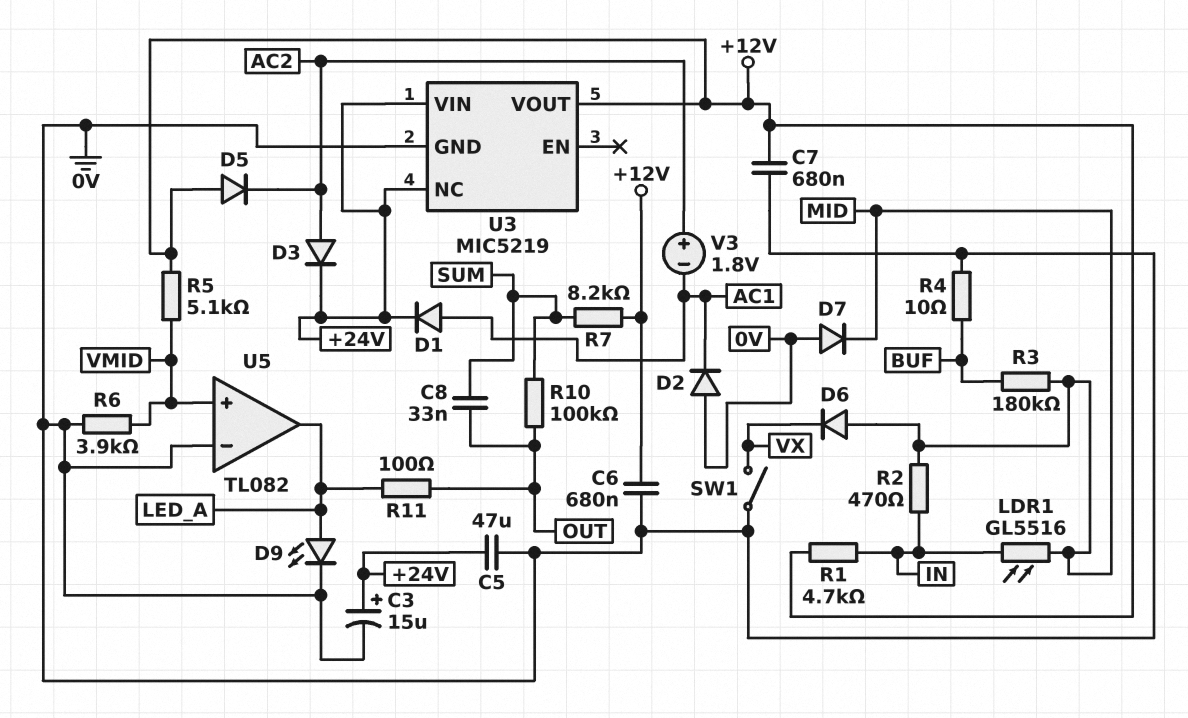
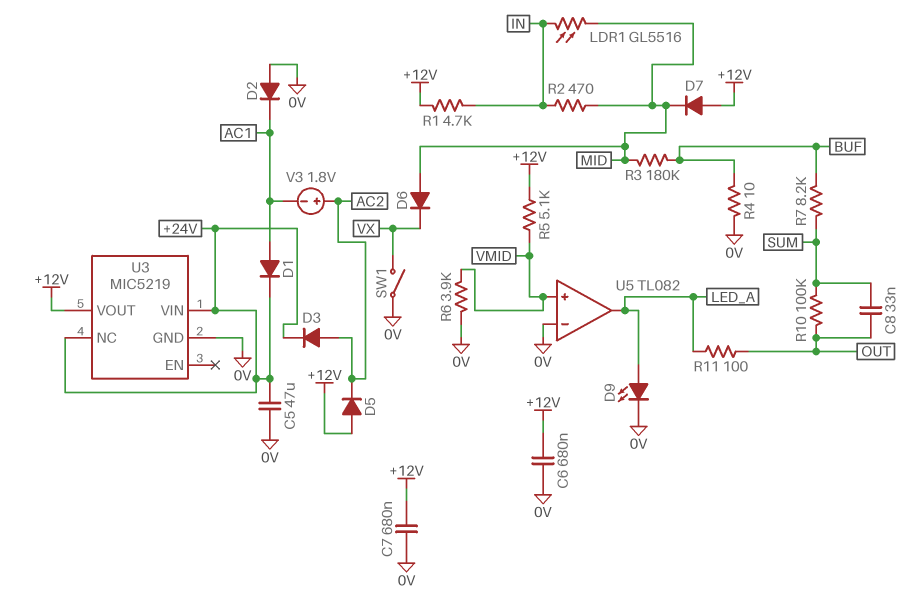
C3: 15uF (plus +24V, minus 0V) -> none
D7: diode (A 0V, K MID) -> diode (A +12V, K MID)
R7: 8.2k (+12V, SUM) -> 8.2k (BUF, SUM)

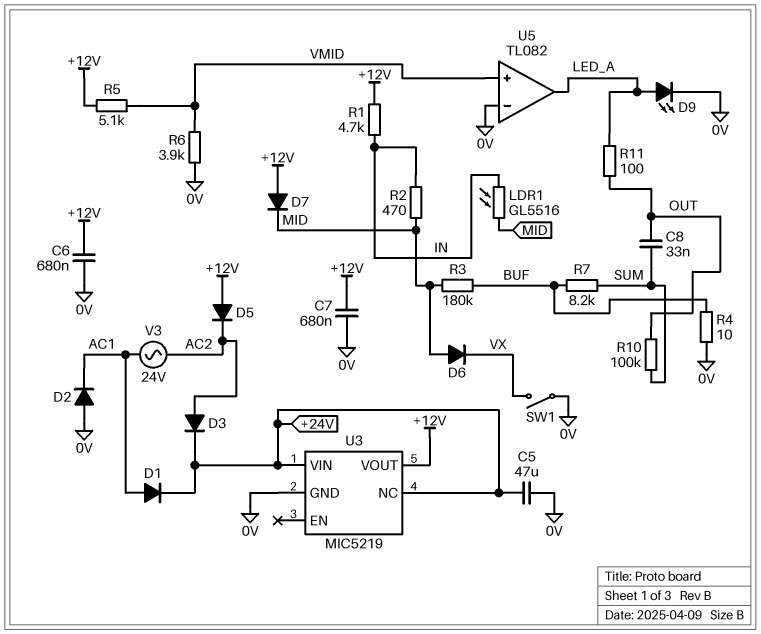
V3: 1.8V (plus AC2, minus AC1) -> AC 24V (AC1, AC2)

